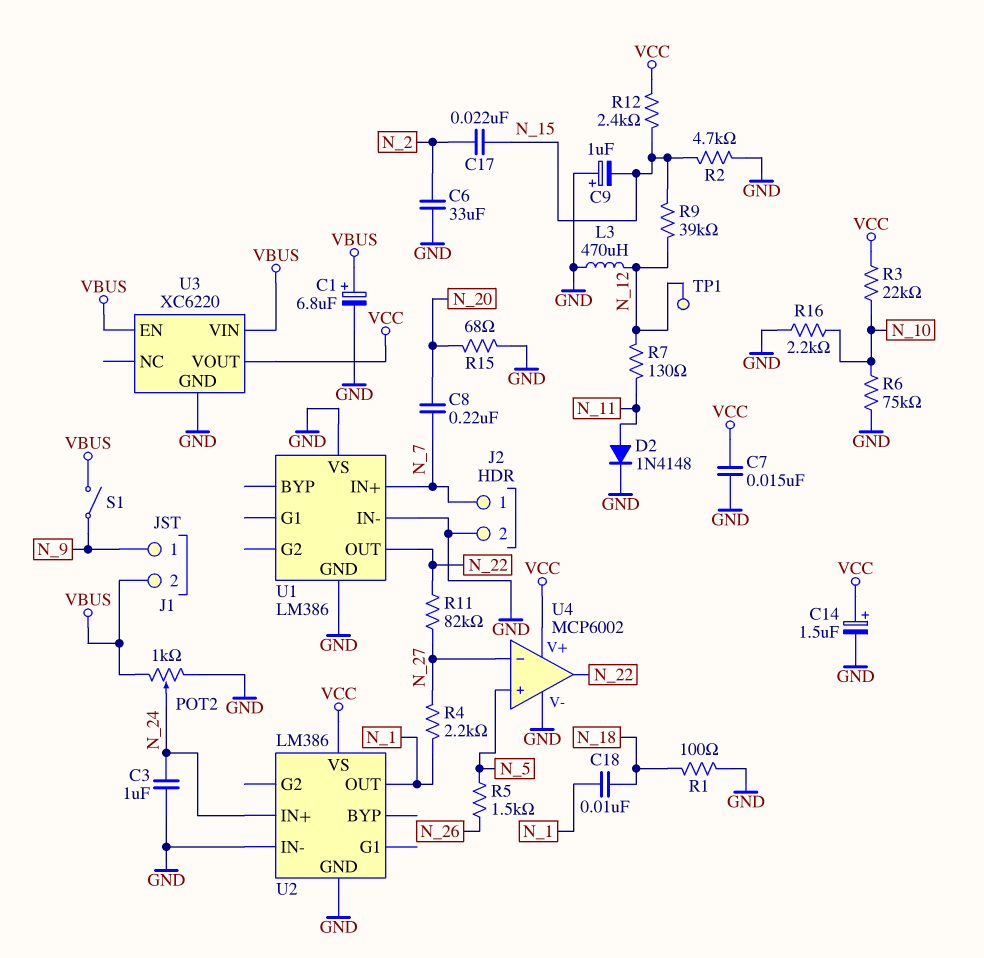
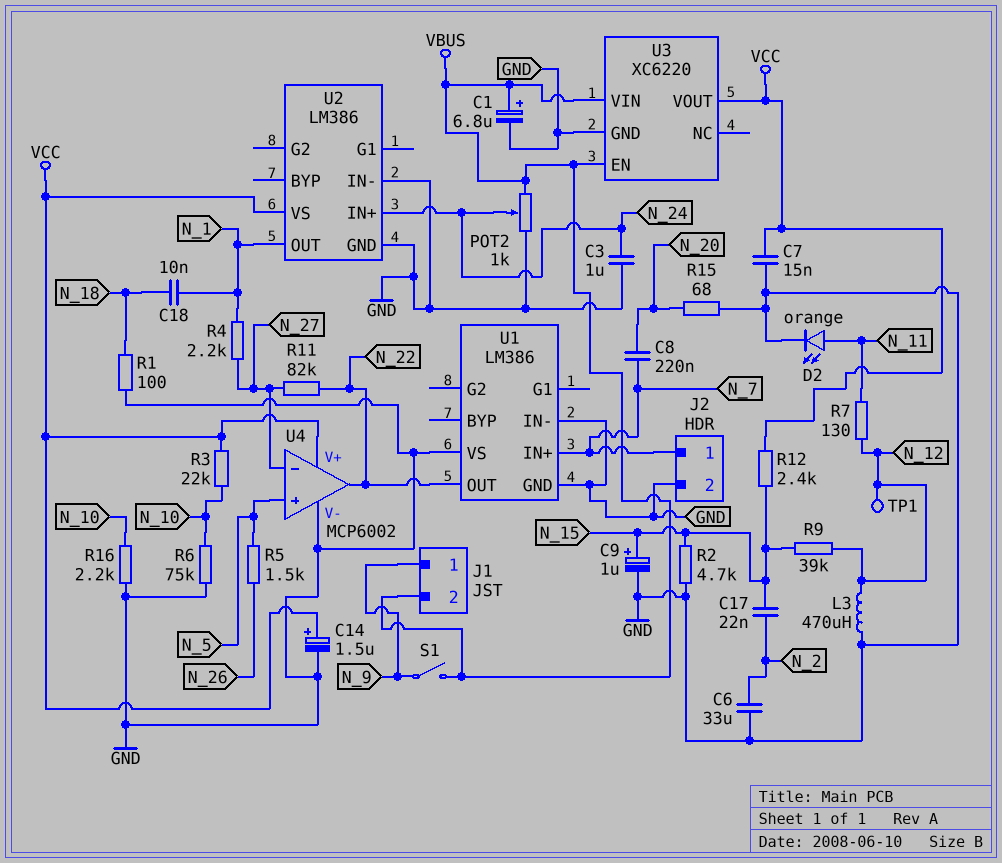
C9: 1uF (plus GND, minus N_15) -> 1uF (plus N_15, minus GND)
D2: diode 1N4148 (A N_11, K GND) -> LED orange (A N_11, K GND)

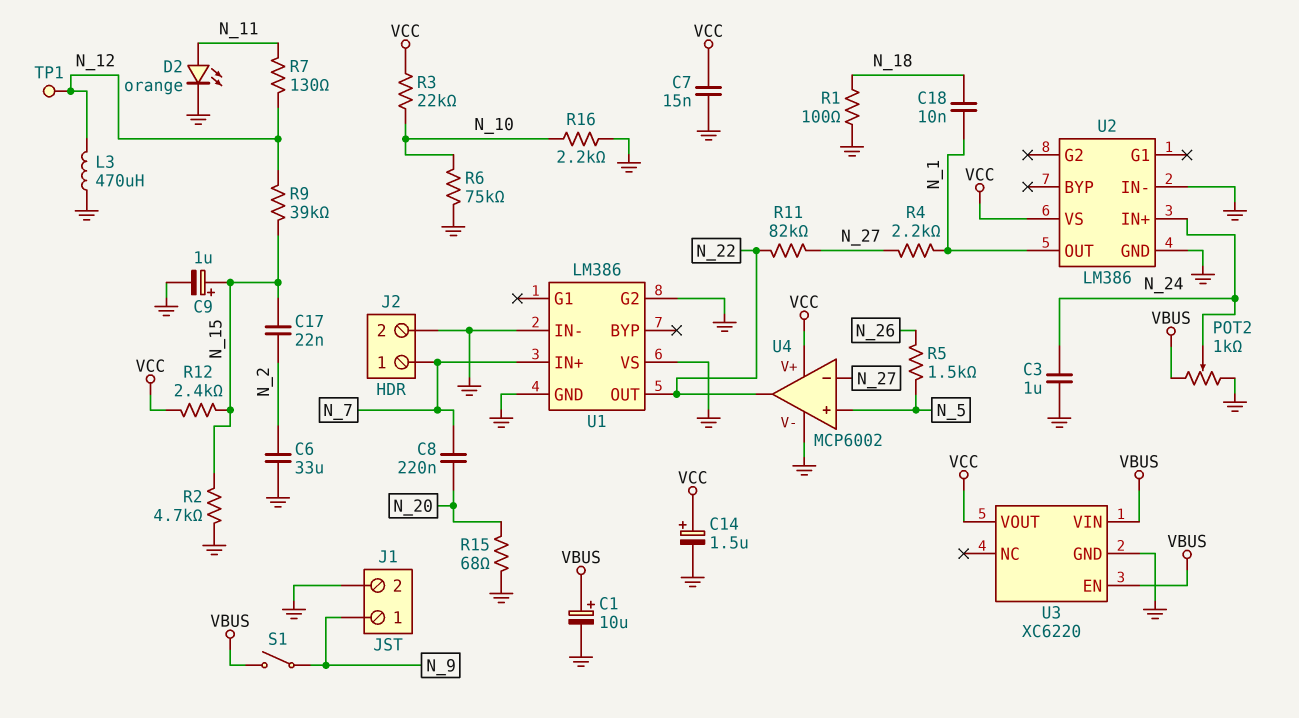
C1: 6.8uF (plus VBUS, minus GND) -> 10uF (plus VBUS, minus GND)
J1 pin 2: VBUS -> GND
U1 pin G2: none -> GND

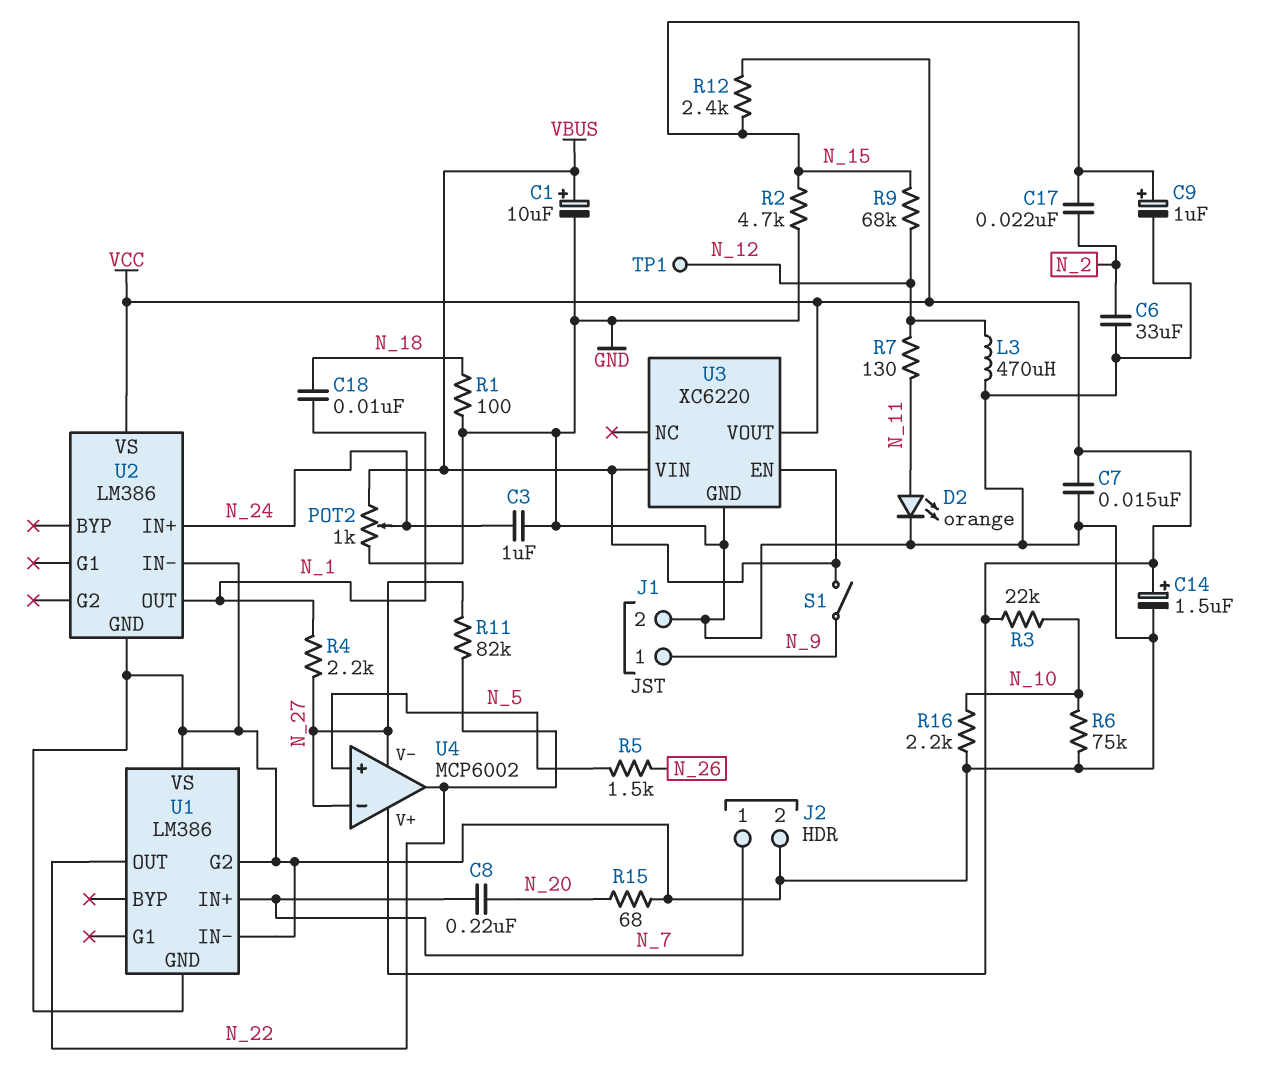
R9: 39k (N_12, N_15) -> 68k (N_12, N_15)
U4 pin V-: GND -> N_27

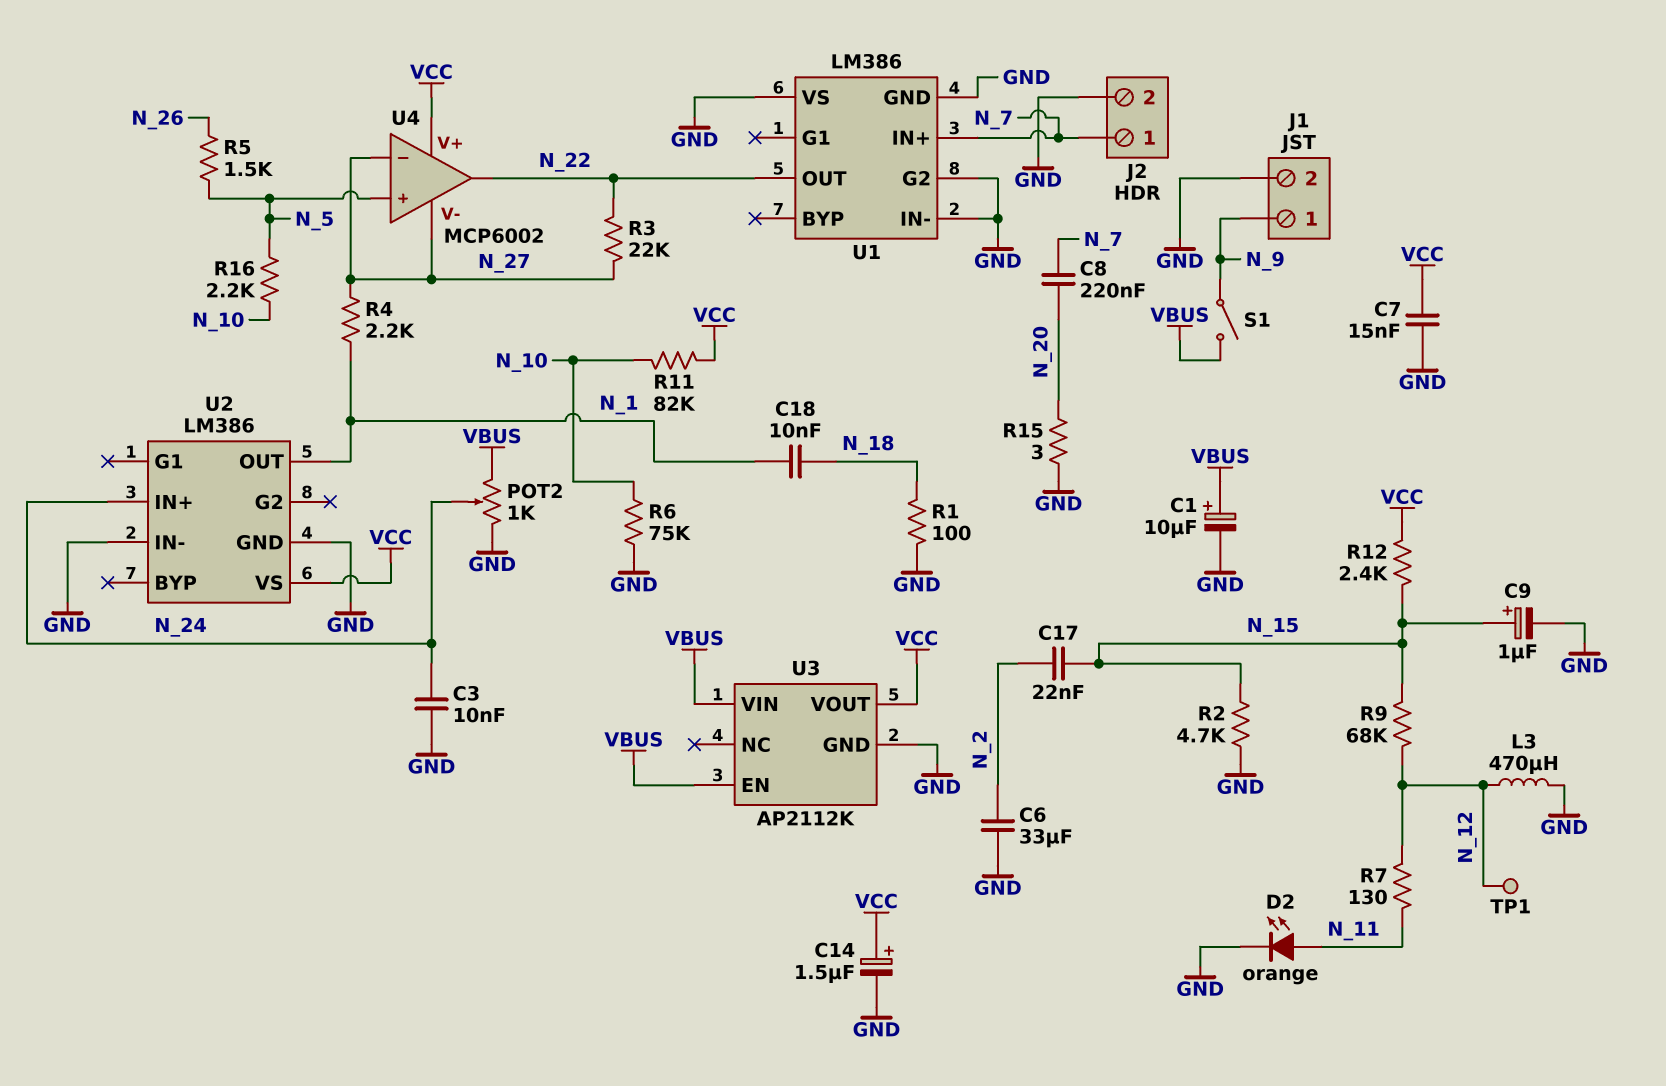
C3: 1uF (GND, N_24) -> 10nF (GND, N_24)
R3: 22k (N_10, VCC) -> 22k (N_22, N_27)
R11: 82k (N_22, N_27) -> 82k (N_10, VCC)
R15: 68 (GND, N_20) -> 3 (GND, N_20)
R16: 2.2k (GND, N_10) -> 2.2k (N_5, N_10)
U3: XC6220 -> AP2112K

